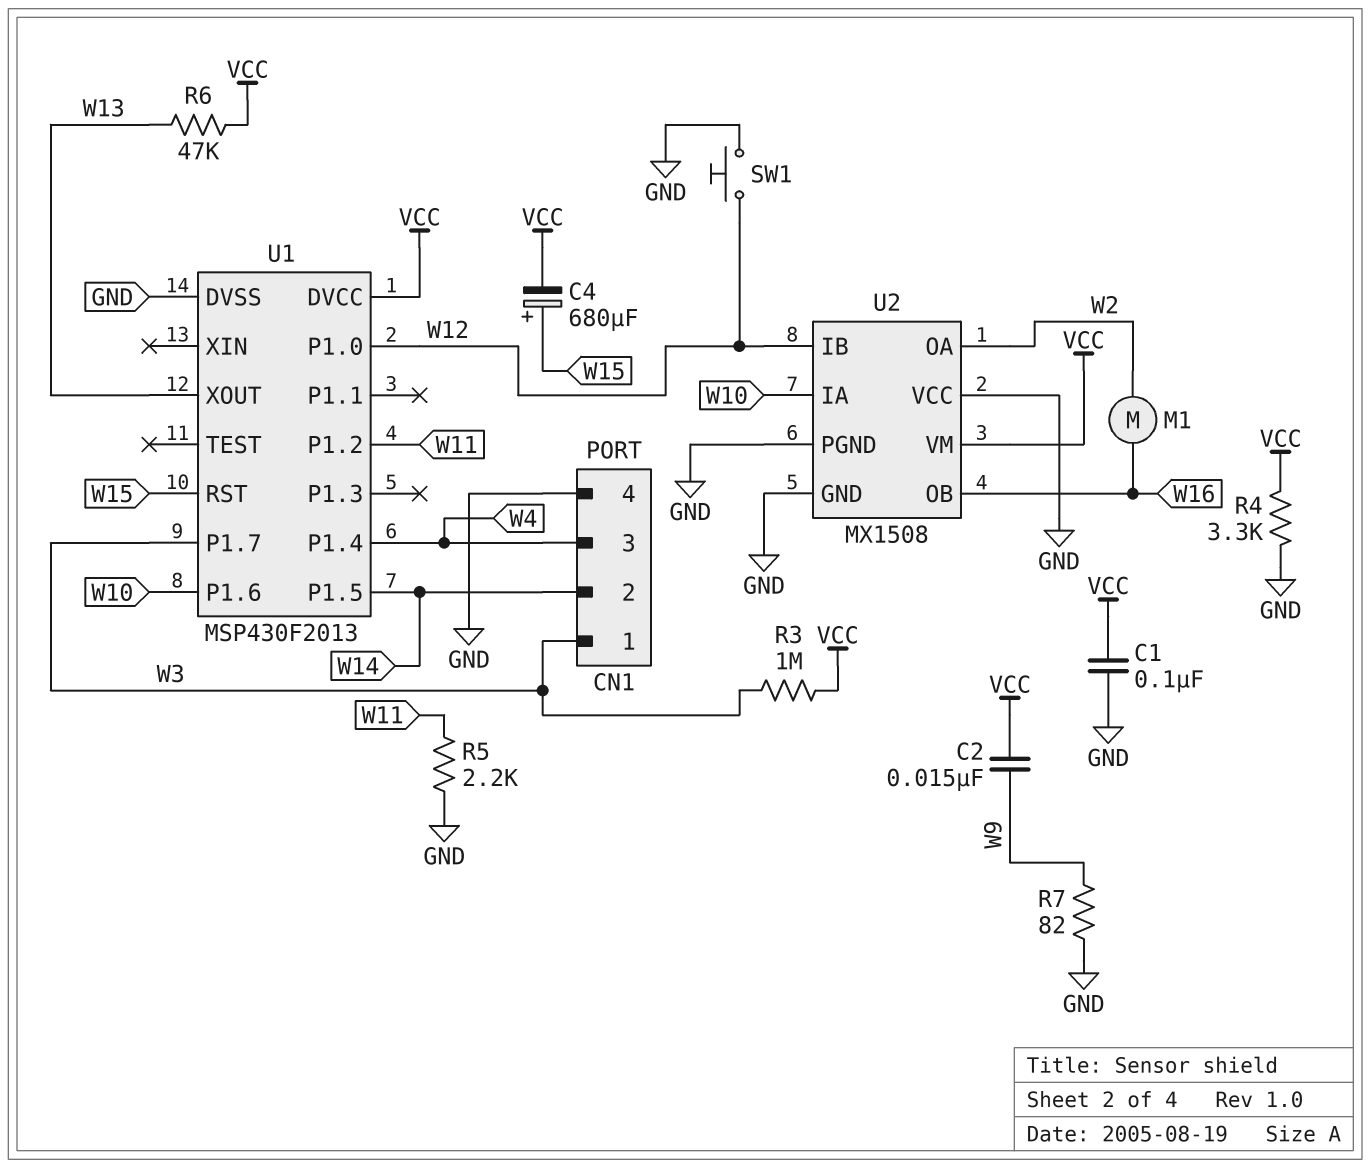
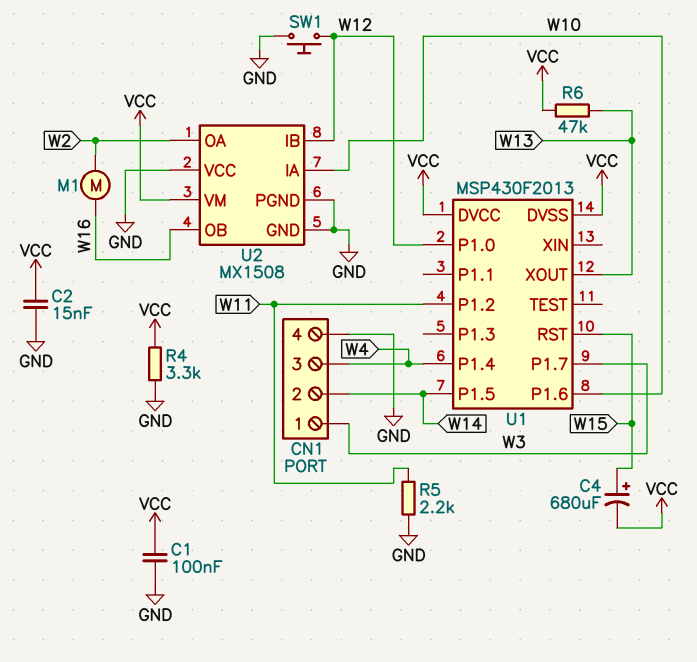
C2: 15nF (VCC, W9) -> 15nF (GND, VCC)
R3: 1M (VCC, W3) -> none
R7: 82 (GND, W9) -> none
U1 pin DVSS: GND -> VCC

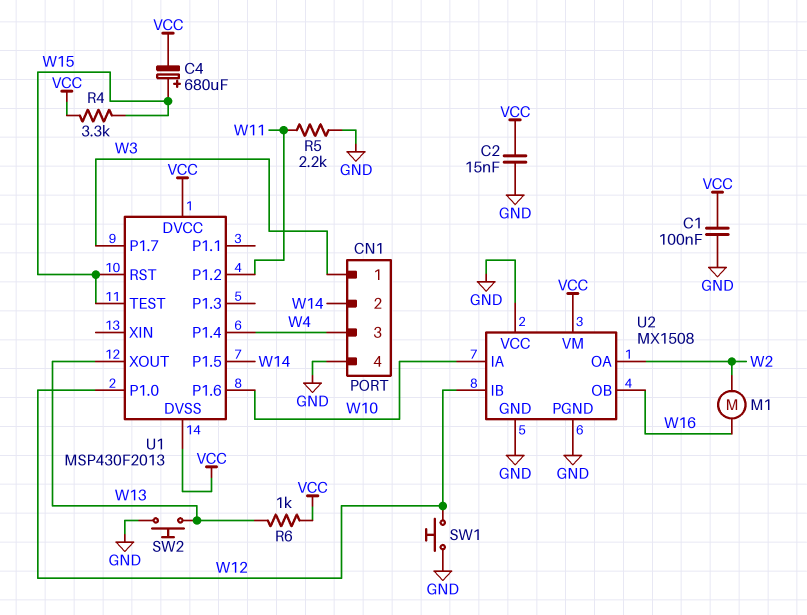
R4: 3.3k (GND, VCC) -> 3.3k (VCC, W15)
R6: 47k (VCC, W13) -> 1k (VCC, W13)
SW2: none -> button (GND, W13)
U1 pin TEST: none -> W15

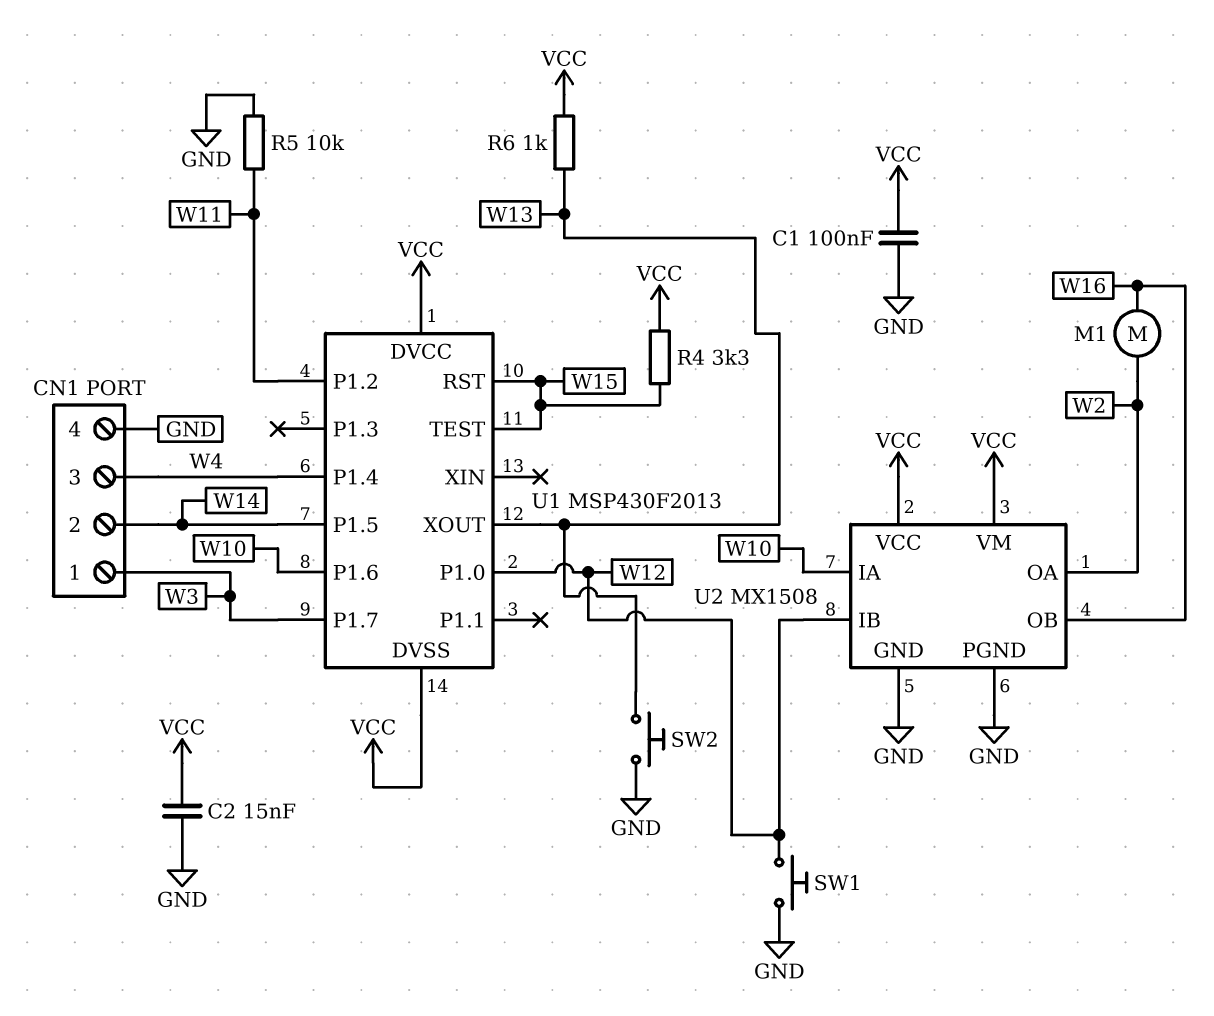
C4: 680uF (plus W15, minus VCC) -> none
R5: 2.2k (GND, W11) -> 10k (GND, W11)
U2 pin VCC: GND -> VCC

